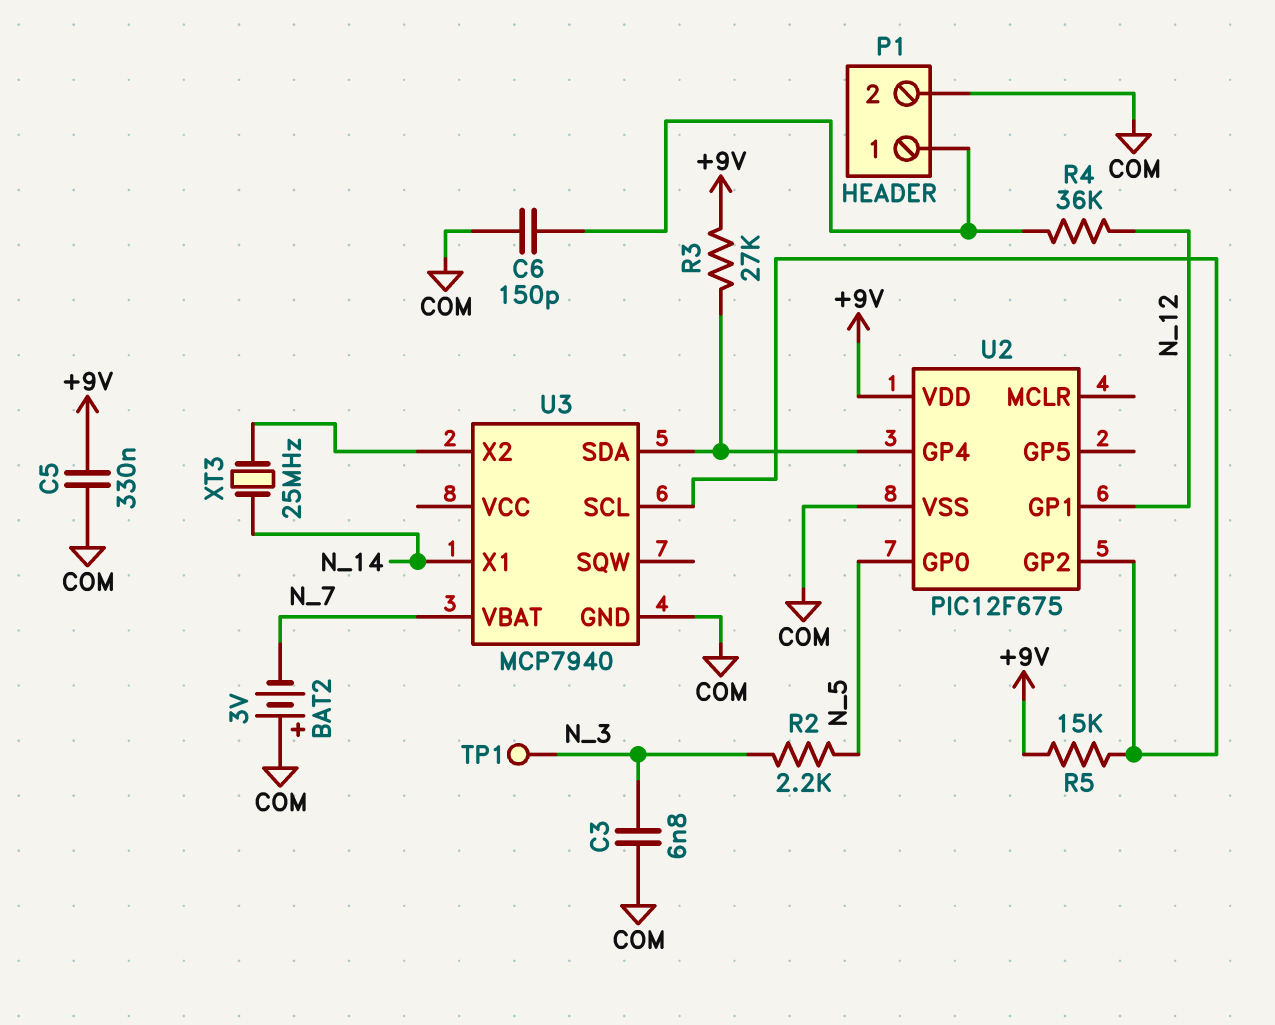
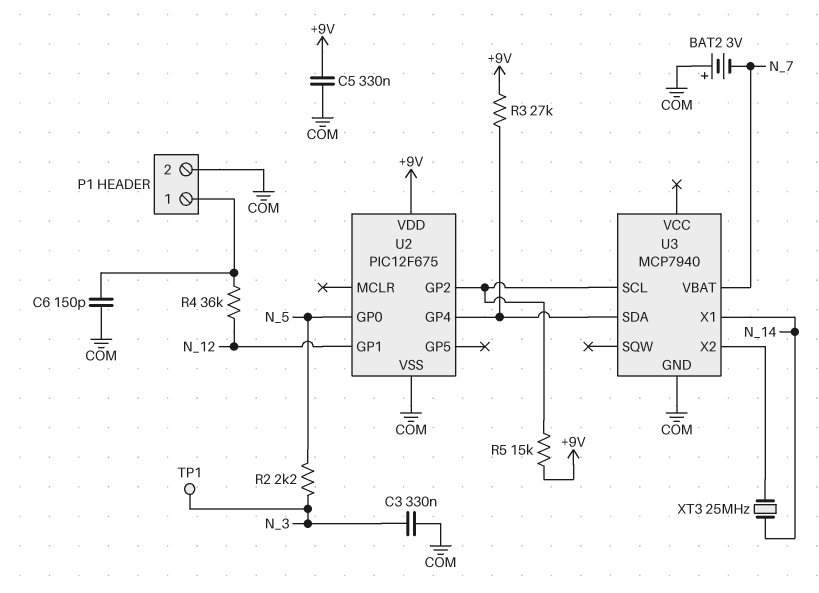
C3: 6.8nF (COM, N_3) -> 330nF (COM, N_3)

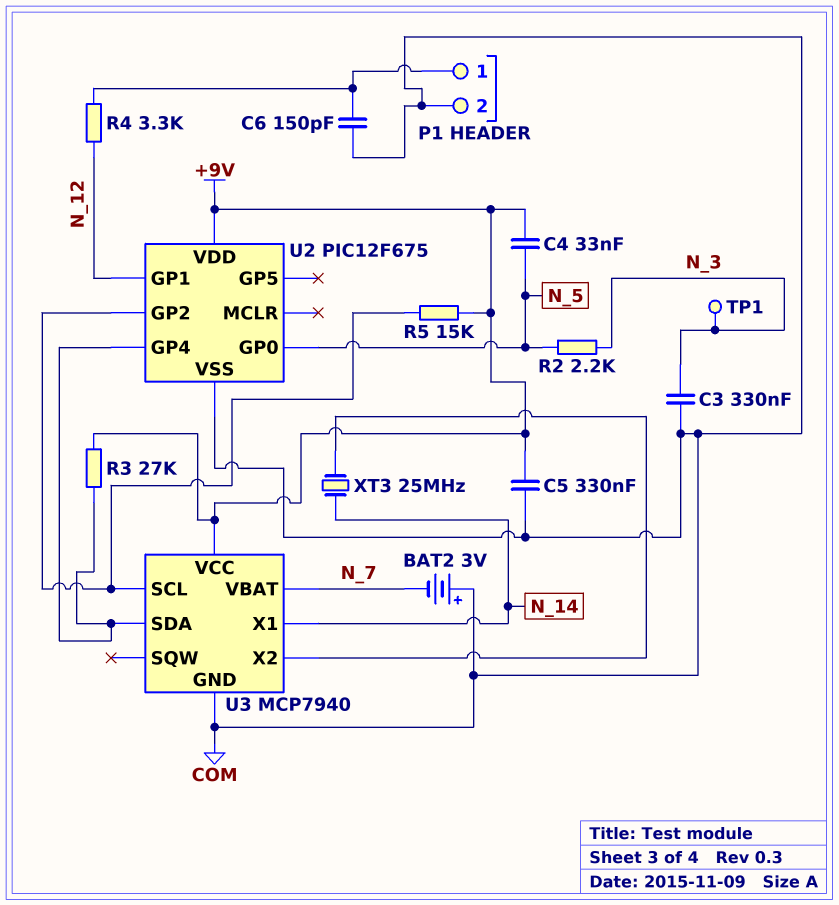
C4: none -> 33nF (+9V, N_5)
R4: 36k (N_12, P1/1) -> 3.3k (N_12, P1/1)
U3 pin VCC: none -> +9V

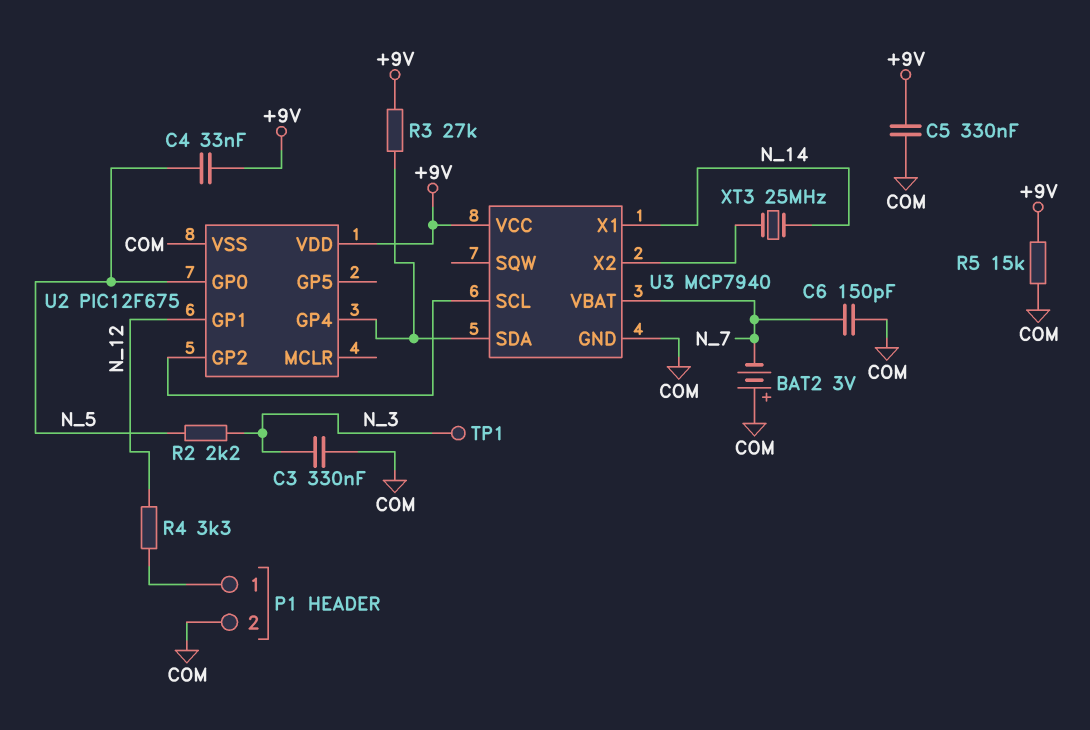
C6: 150pF (COM, P1/1) -> 150pF (COM, N_7)
R5: 15k (+9V, U2/GP2) -> 15k (+9V, COM)

